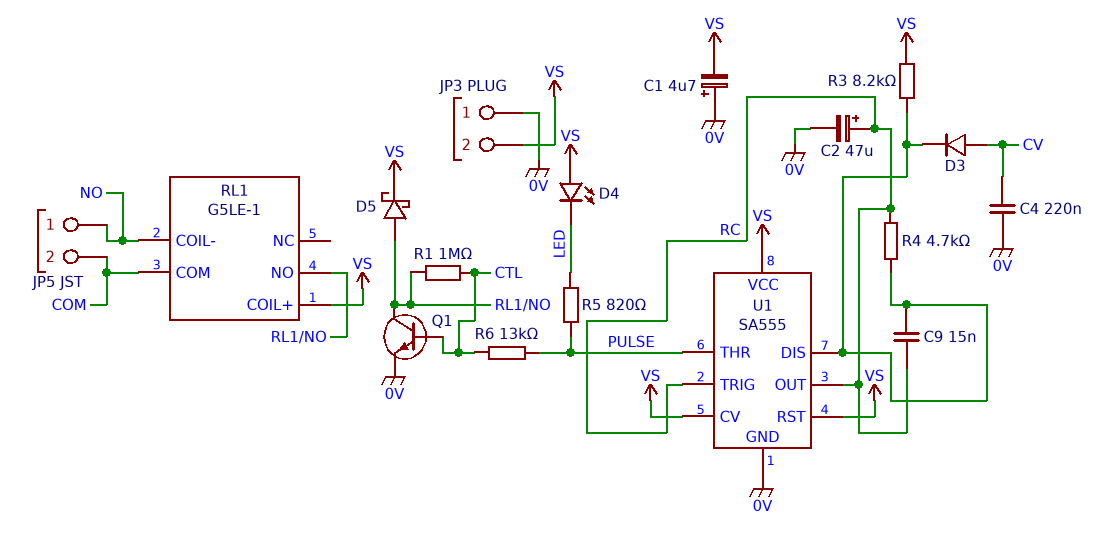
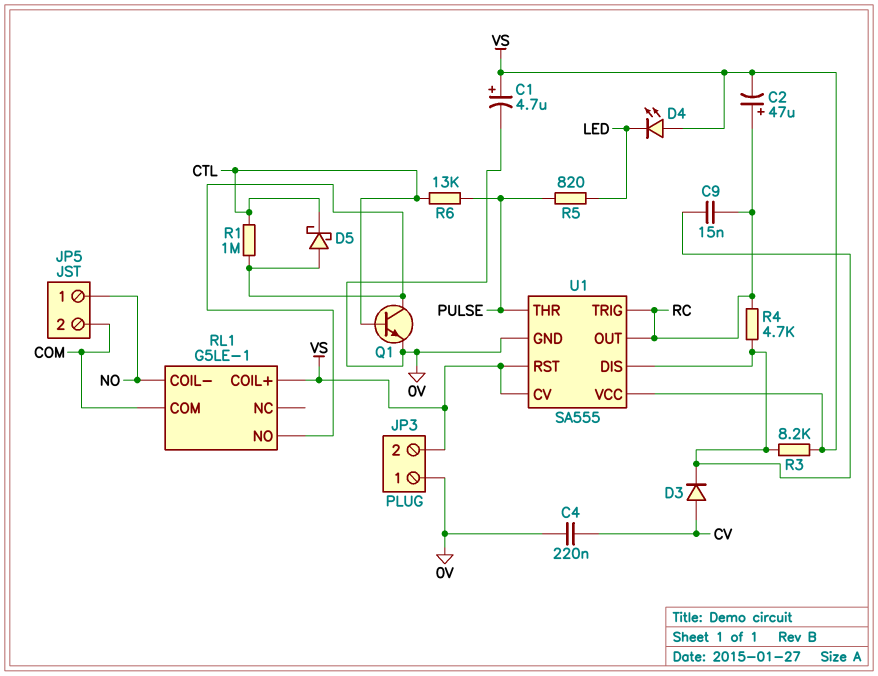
C1: 4.7uF (plus 0V, minus VS) -> 4.7uF (plus VS, minus 0V)
C2: 47uF (plus RC, minus 0V) -> 47uF (plus RC, minus VS)
D5: schottky (A RL1/NO, K VS) -> schottky (A RL1/NO, K CTL)

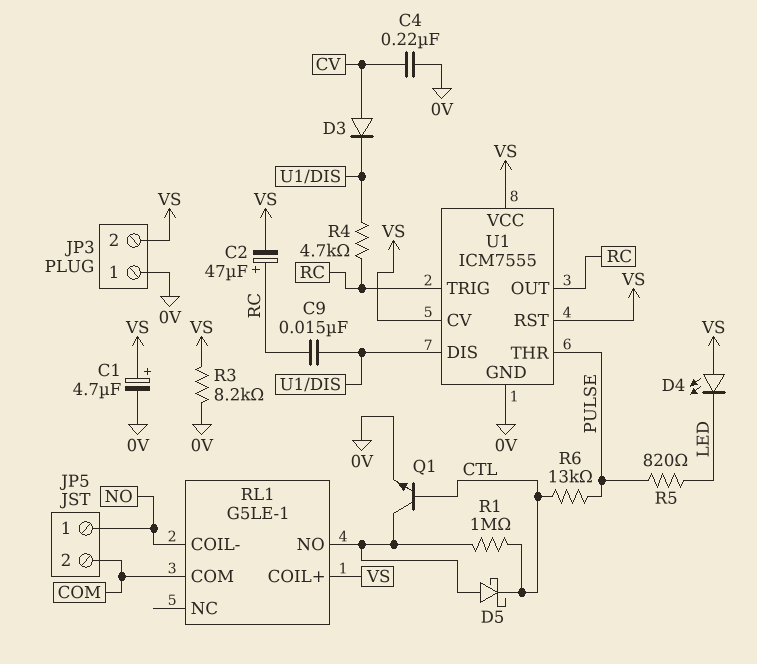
R3: 8.2k (U1/DIS, VS) -> 8.2k (0V, VS)
U1: SA555 -> ICM7555

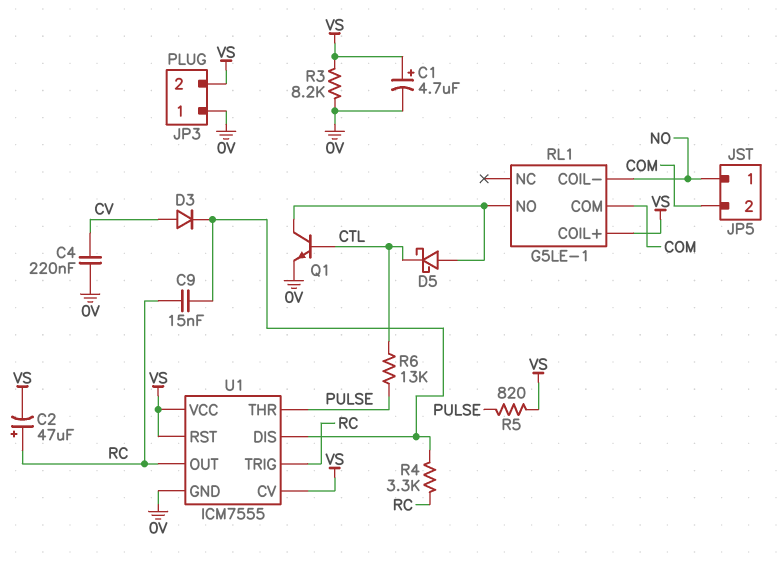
D4: LED (A VS, K LED) -> none
R1: 1M (CTL, RL1/NO) -> none
R4: 4.7k (RC, U1/DIS) -> 3.3k (RC, U1/DIS)
R5: 820 (LED, PULSE) -> 820 (PULSE, VS)

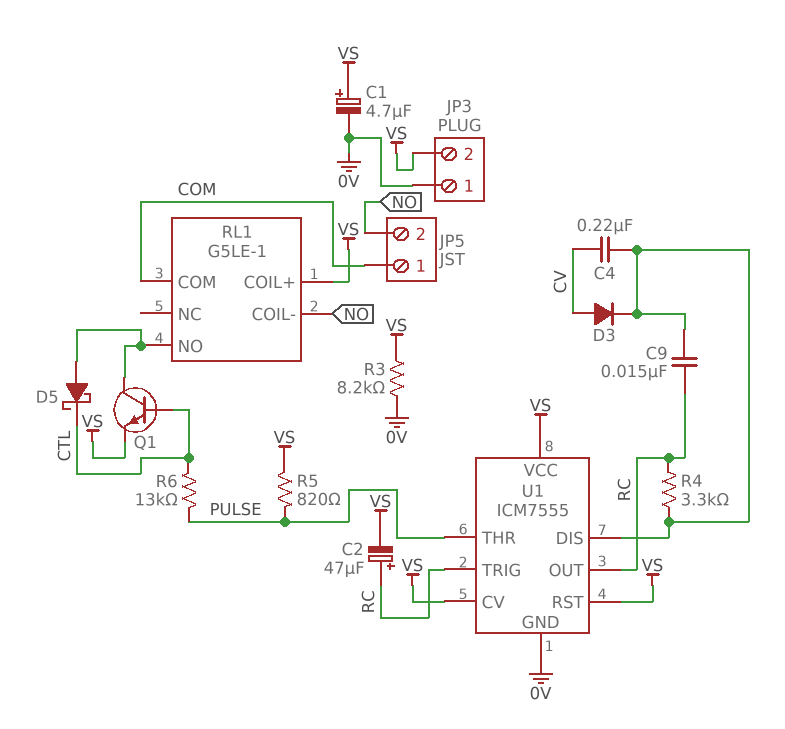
C4: 220nF (0V, CV) -> 220nF (CV, U1/DIS)
JP5 pin 1: NO -> COM
JP5 pin 2: COM -> NO
Q1: NPN (B CTL, C RL1/NO, E 0V) -> NPN (B CTL, C RL1/NO, E VS)

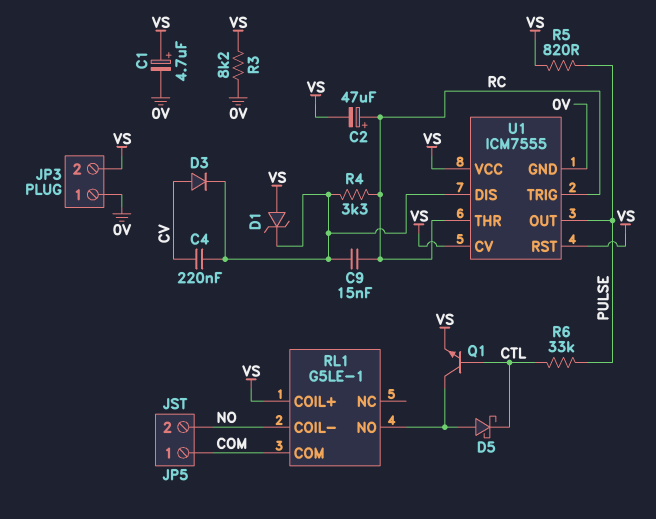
D1: none -> zener (A VS, K U1/DIS)
R6: 13k (CTL, PULSE) -> 33k (CTL, PULSE)
U1 pin OUT: RC -> PULSE
U1 pin THR: PULSE -> RC

